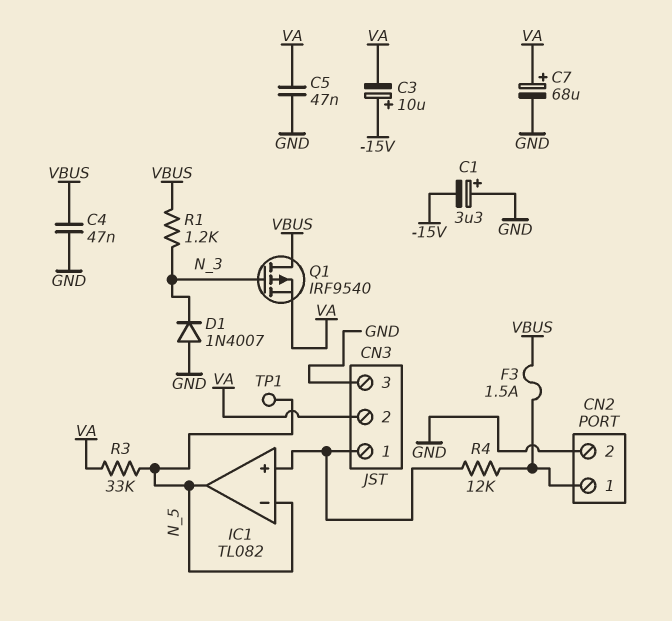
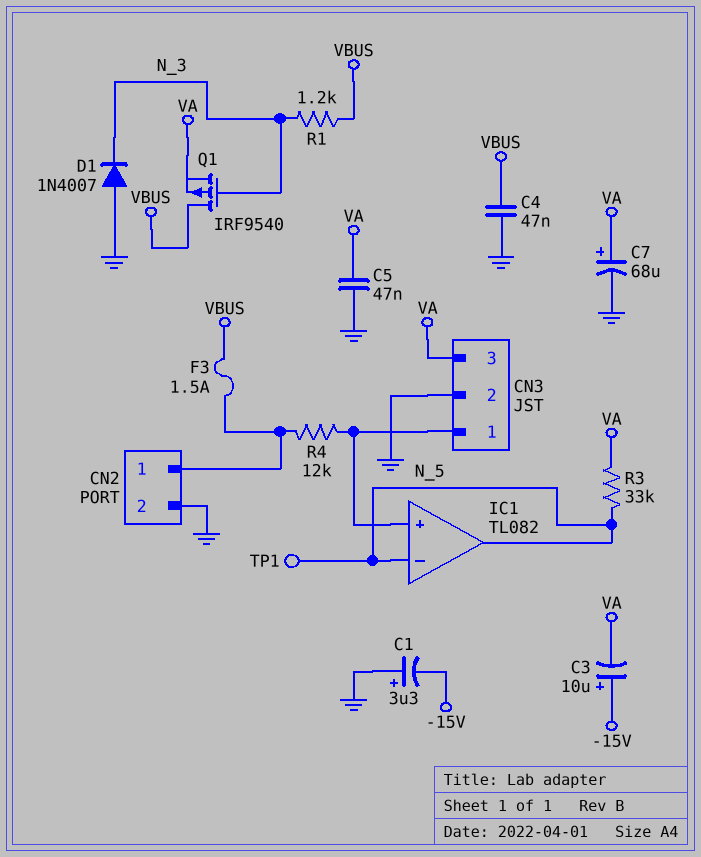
CN3 pin 2: VA -> GND
CN3 pin 3: GND -> VA

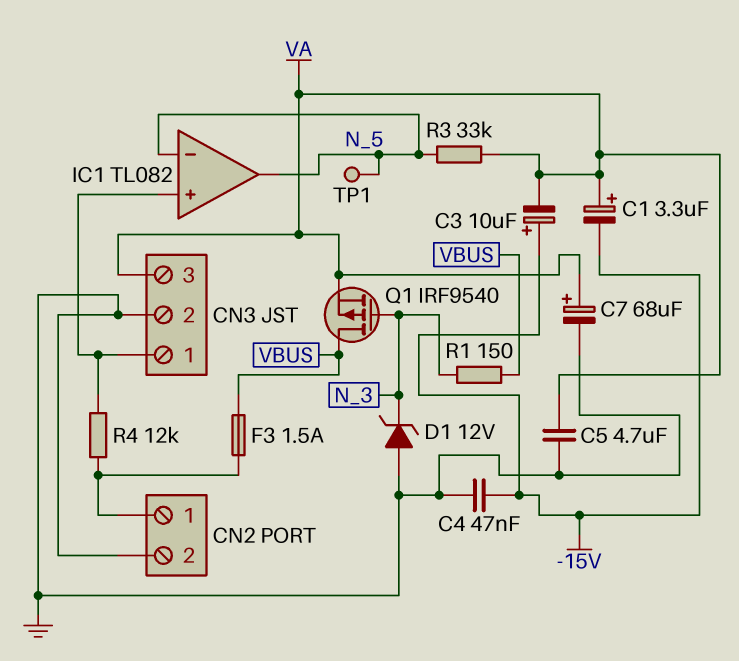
C1: 3.3uF (plus GND, minus -15V) -> 3.3uF (plus VA, minus -15V)
C4: 47nF (GND, VBUS) -> 47nF (-15V, GND)
C5: 47nF (GND, VA) -> 4.7uF (GND, VA)
D1: diode 1N4007 (A GND, K N_3) -> zener 12V (A GND, K N_3)
R1: 1.2k (N_3, VBUS) -> 150 (N_3, VBUS)

